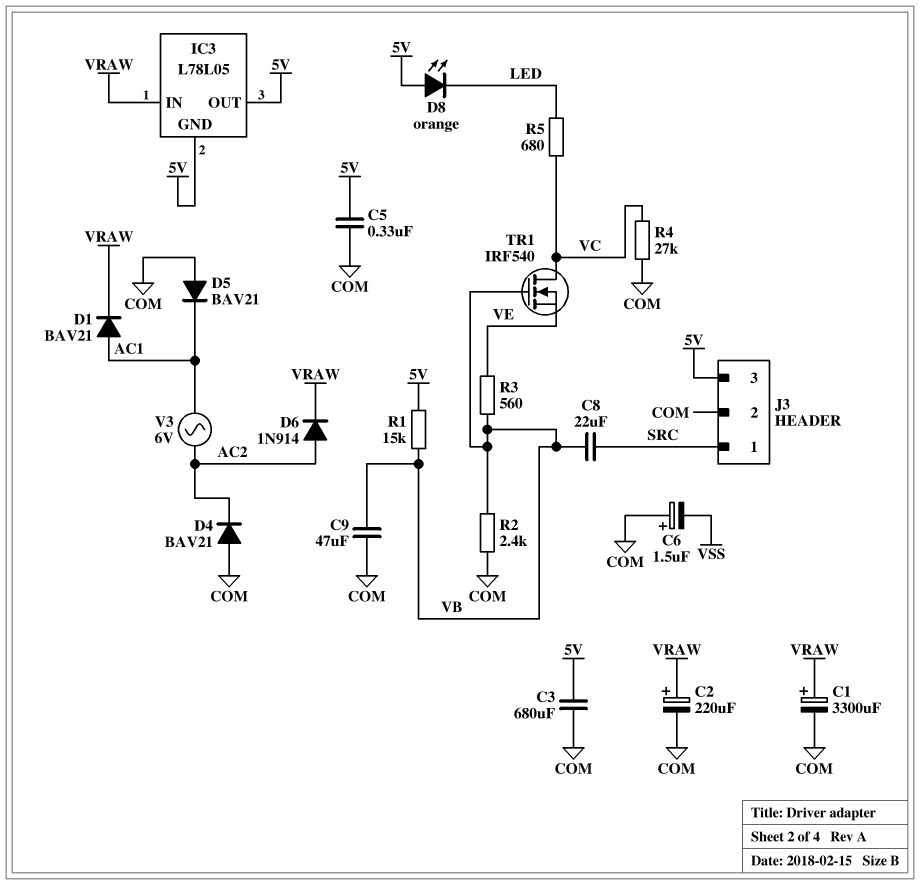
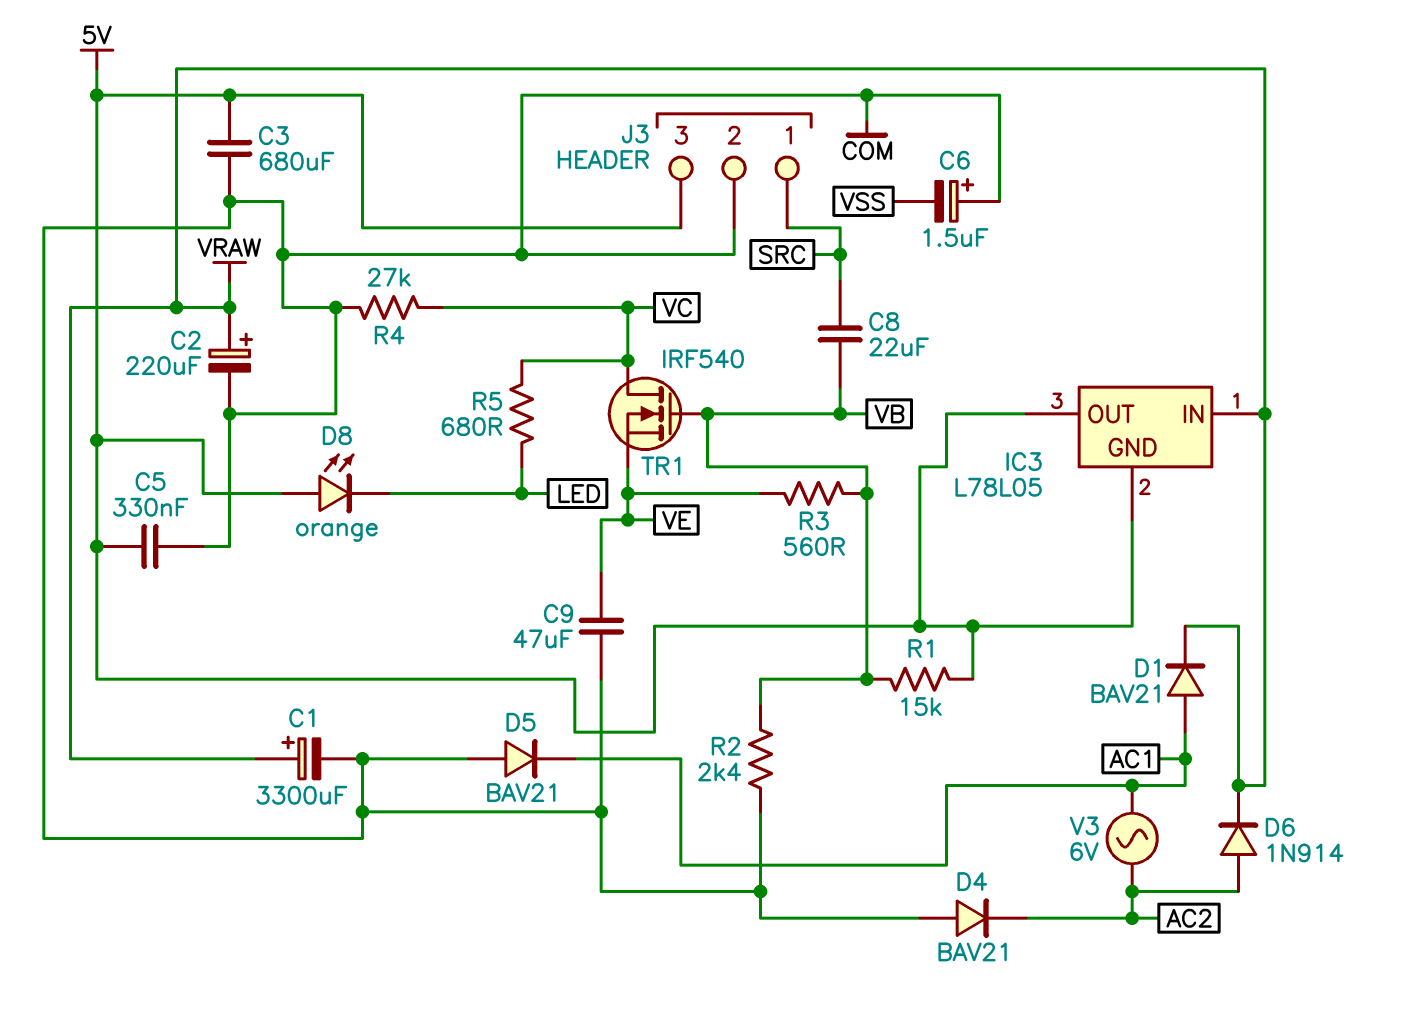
C9: 47uF (COM, VB) -> 47uF (COM, VE)

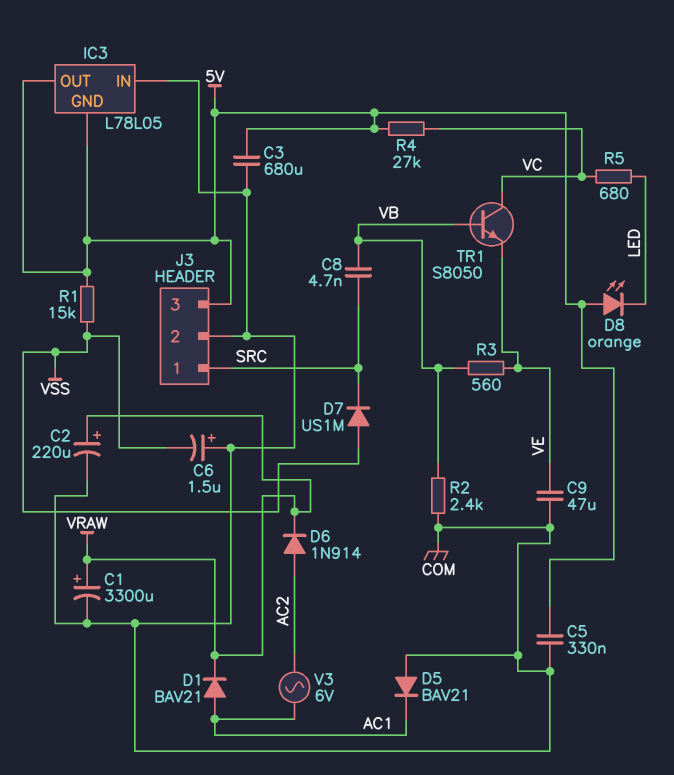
C8: 22uF (SRC, VB) -> 4.7nF (SRC, VB)
D4: diode BAV21 (A COM, K AC2) -> none
D7: none -> diode US1M (A VSS, K SRC)
IC3 pin IN: VRAW -> COM
R1: 15k (5V, VB) -> 15k (5V, VSS)
R4: 27k (COM, VC) -> 27k (5V, VC)
TR1: NMOS IRF540 (G VB, D VC, S VE) -> NPN S8050 (B VB, C VC, E VE)

